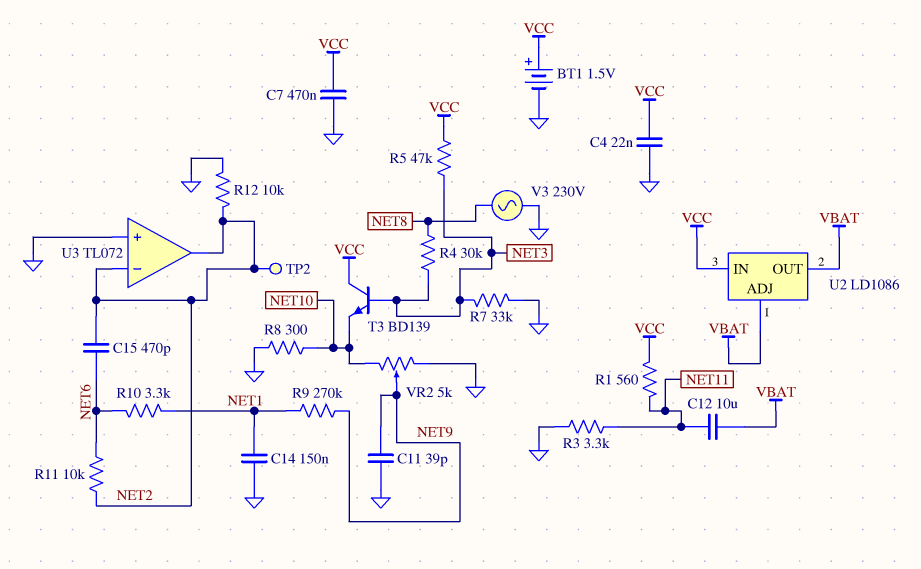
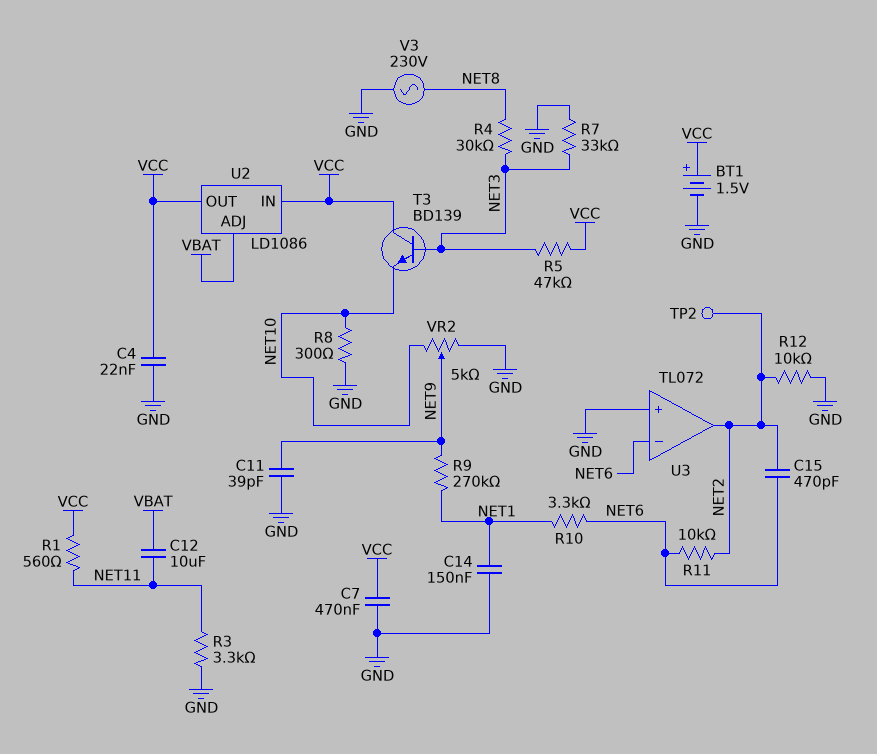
U2 pin OUT: VBAT -> VCC
U3 pin in-: NET2 -> NET6

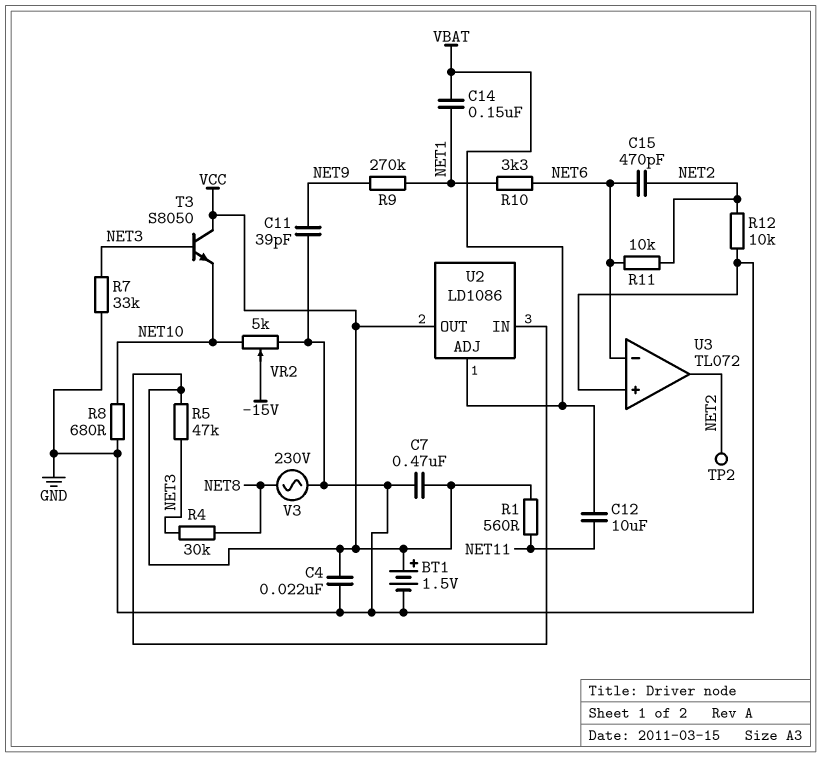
C14: 150nF (GND, NET1) -> 150nF (NET1, VBAT)
R3: 3.3k (GND, NET11) -> none
R8: 300 (GND, NET10) -> 680 (GND, NET10)
T3: NPN BD139 (B NET3, C VCC, E NET10) -> NPN S8050 (B NET3, C VCC, E NET10)
VR2: 5k (GND, NET10, wiper NET9) -> 5k (GND, NET10, wiper -15V)

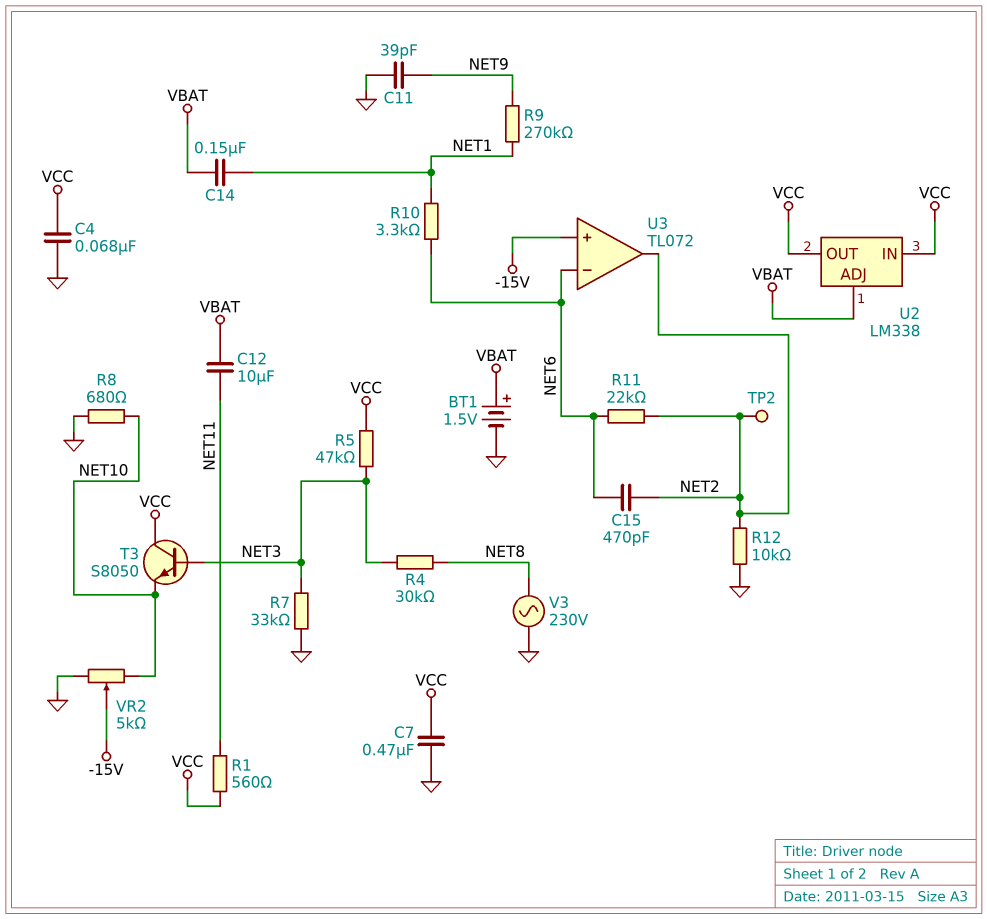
BT1: 1.5V (plus VCC, minus GND) -> 1.5V (plus VBAT, minus GND)
C4: 22nF (GND, VCC) -> 68nF (GND, VCC)
R11: 10k (NET2, NET6) -> 22k (NET2, NET6)
U2: LD1086 -> LM338
U3 pin in+: GND -> -15V

